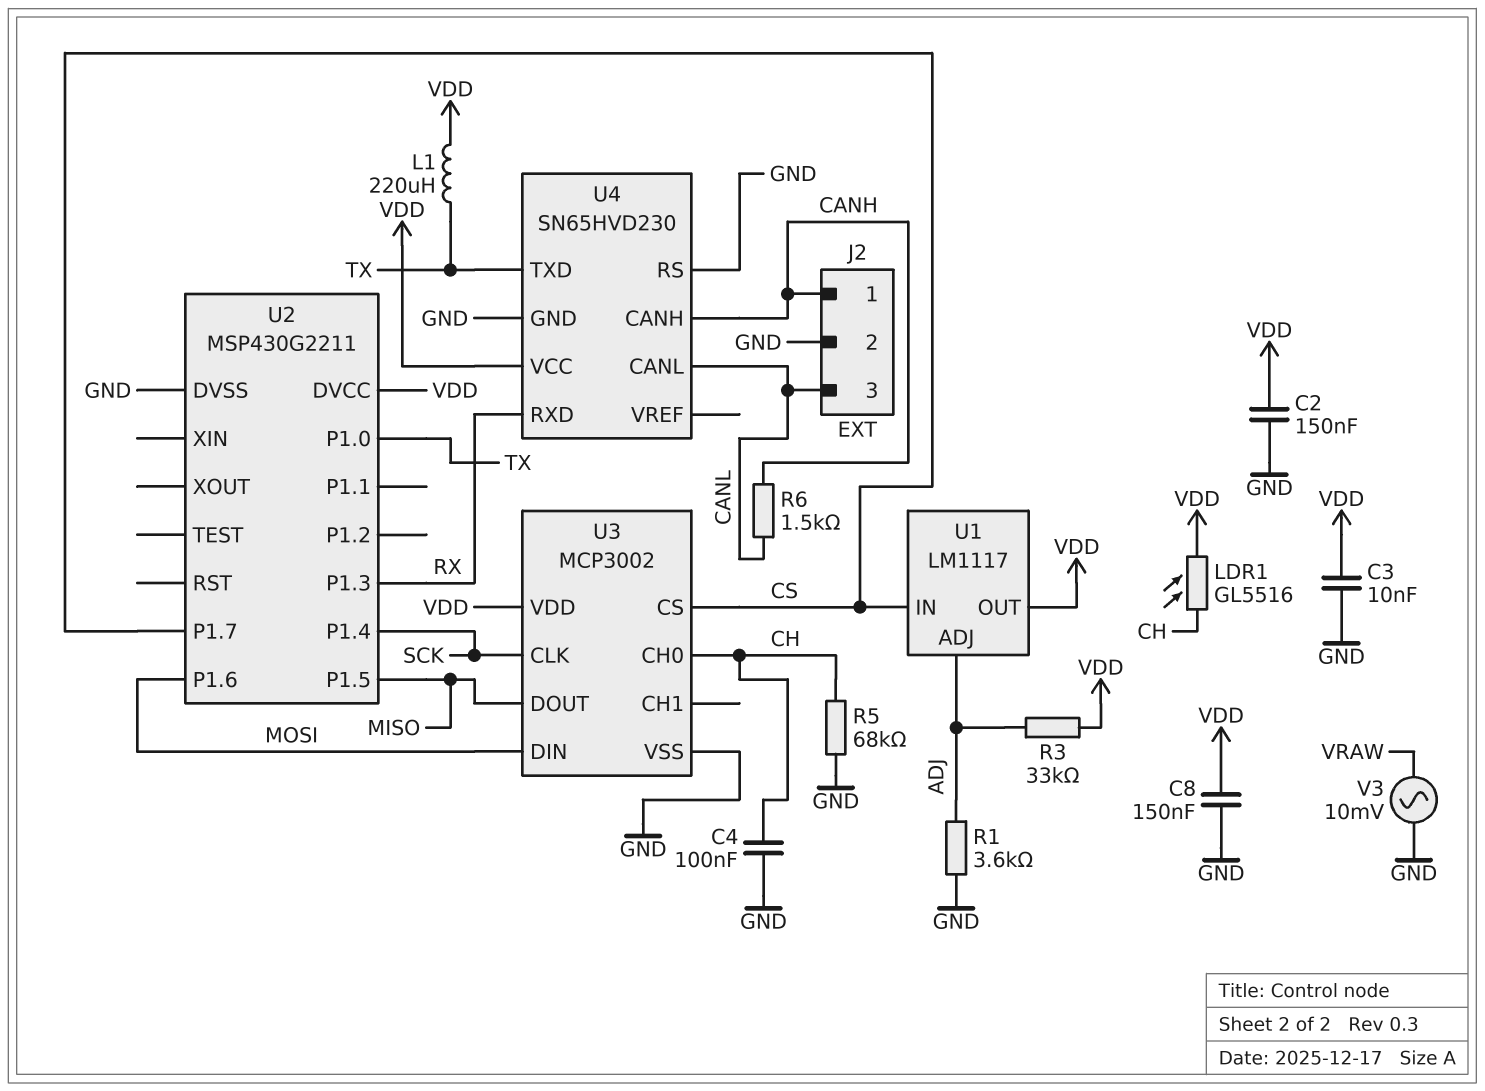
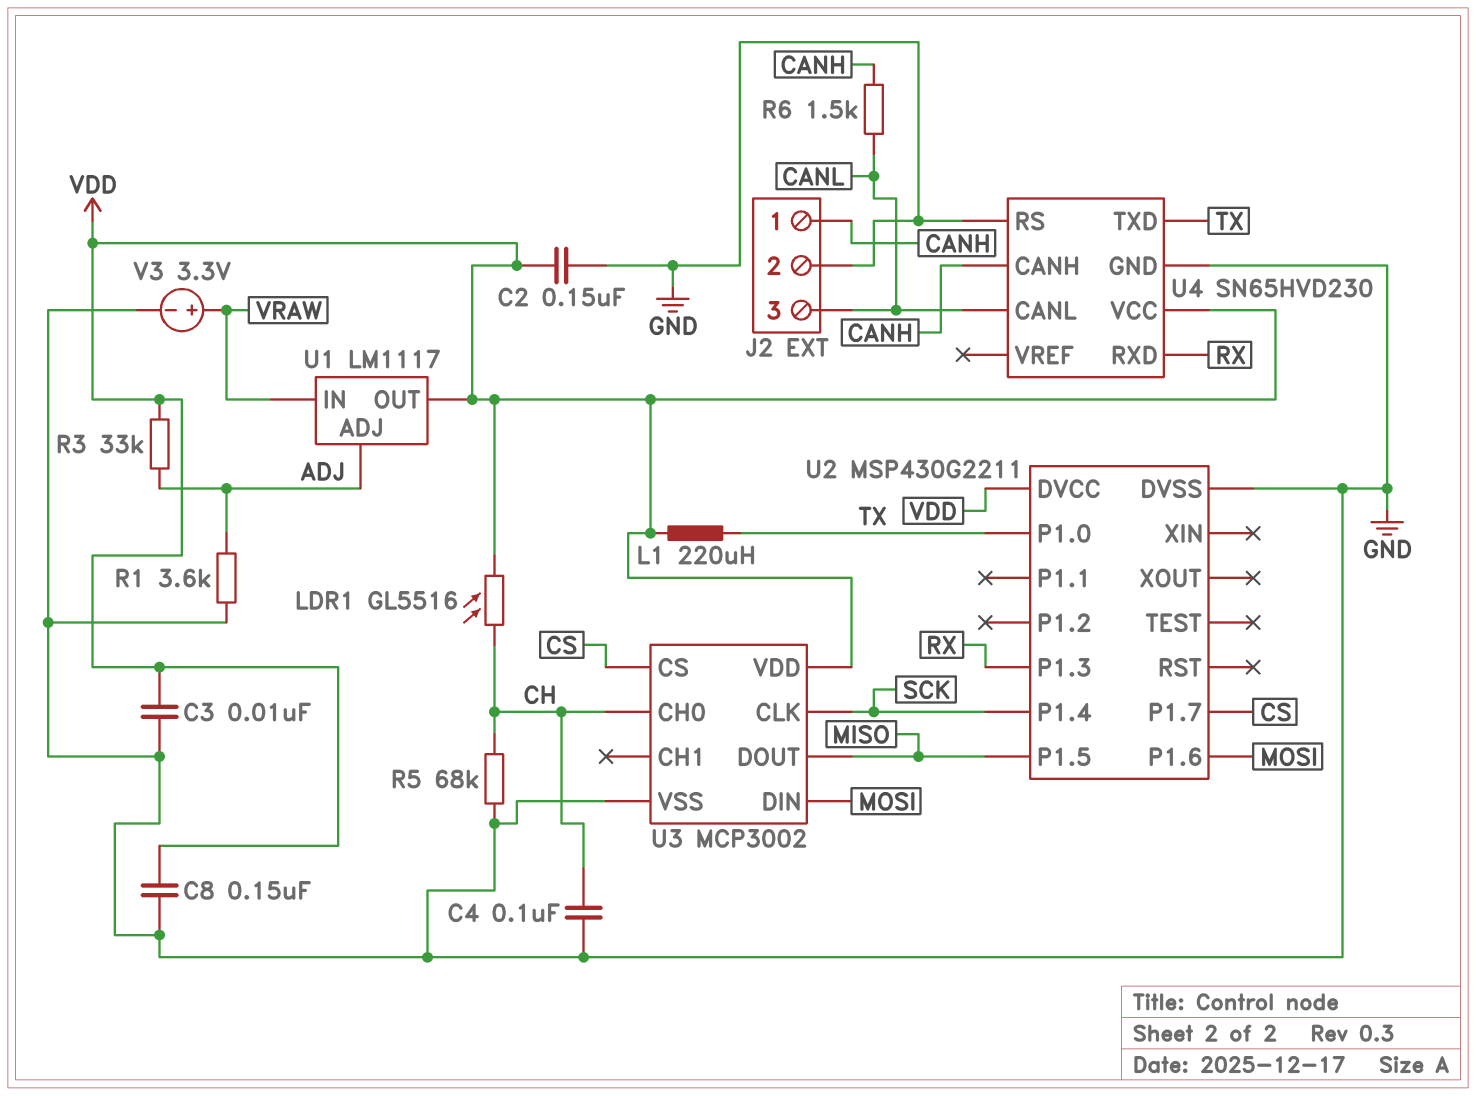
U1 pin IN: CS -> VRAW
V3: AC 10mV (GND, VRAW) -> 3.3V (plus VRAW, minus GND)

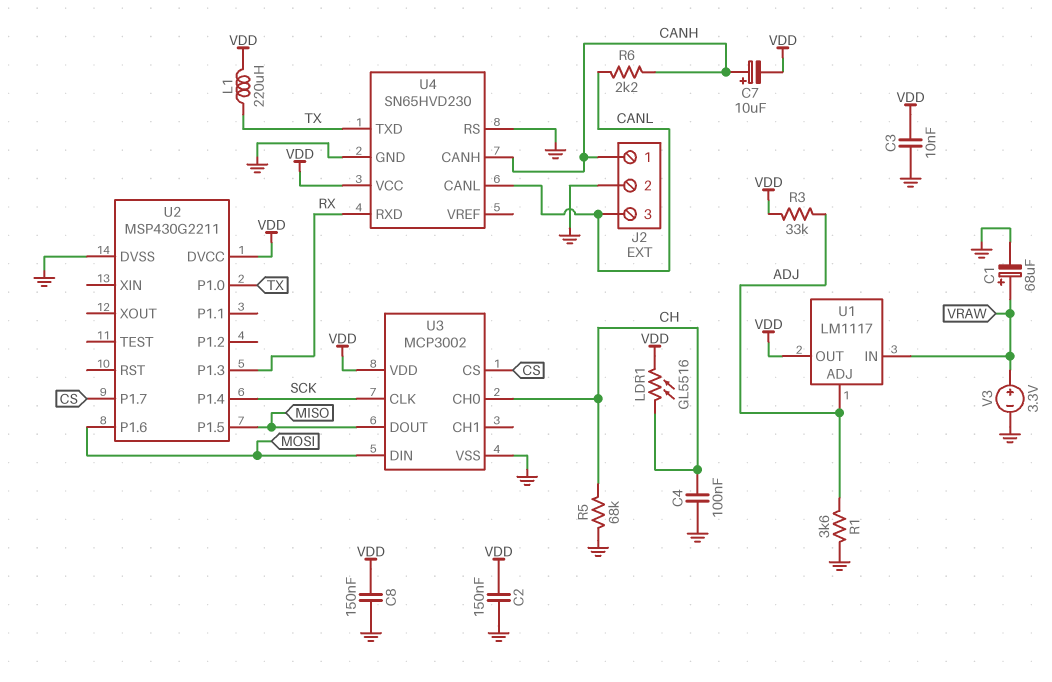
C1: none -> 68uF (plus VRAW, minus GND)
C7: none -> 10uF (plus CANH, minus VDD)
R6: 1.5k (CANH, CANL) -> 2.2k (CANH, CANL)

